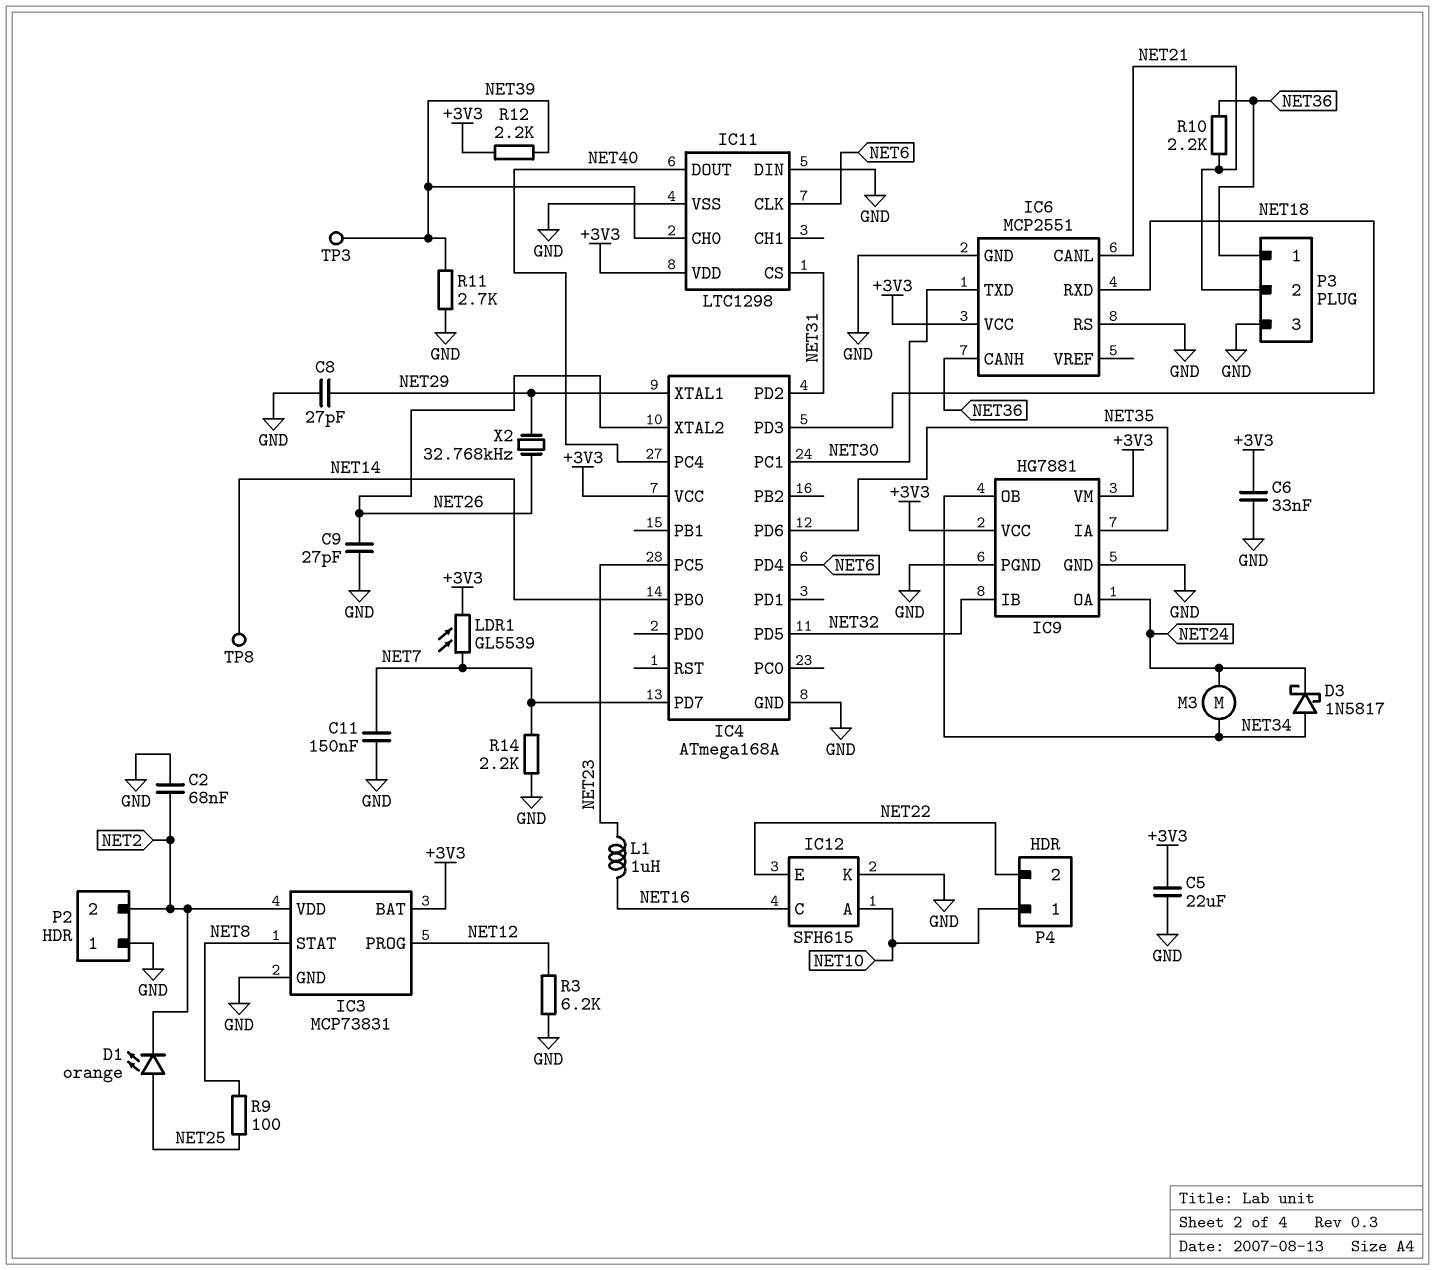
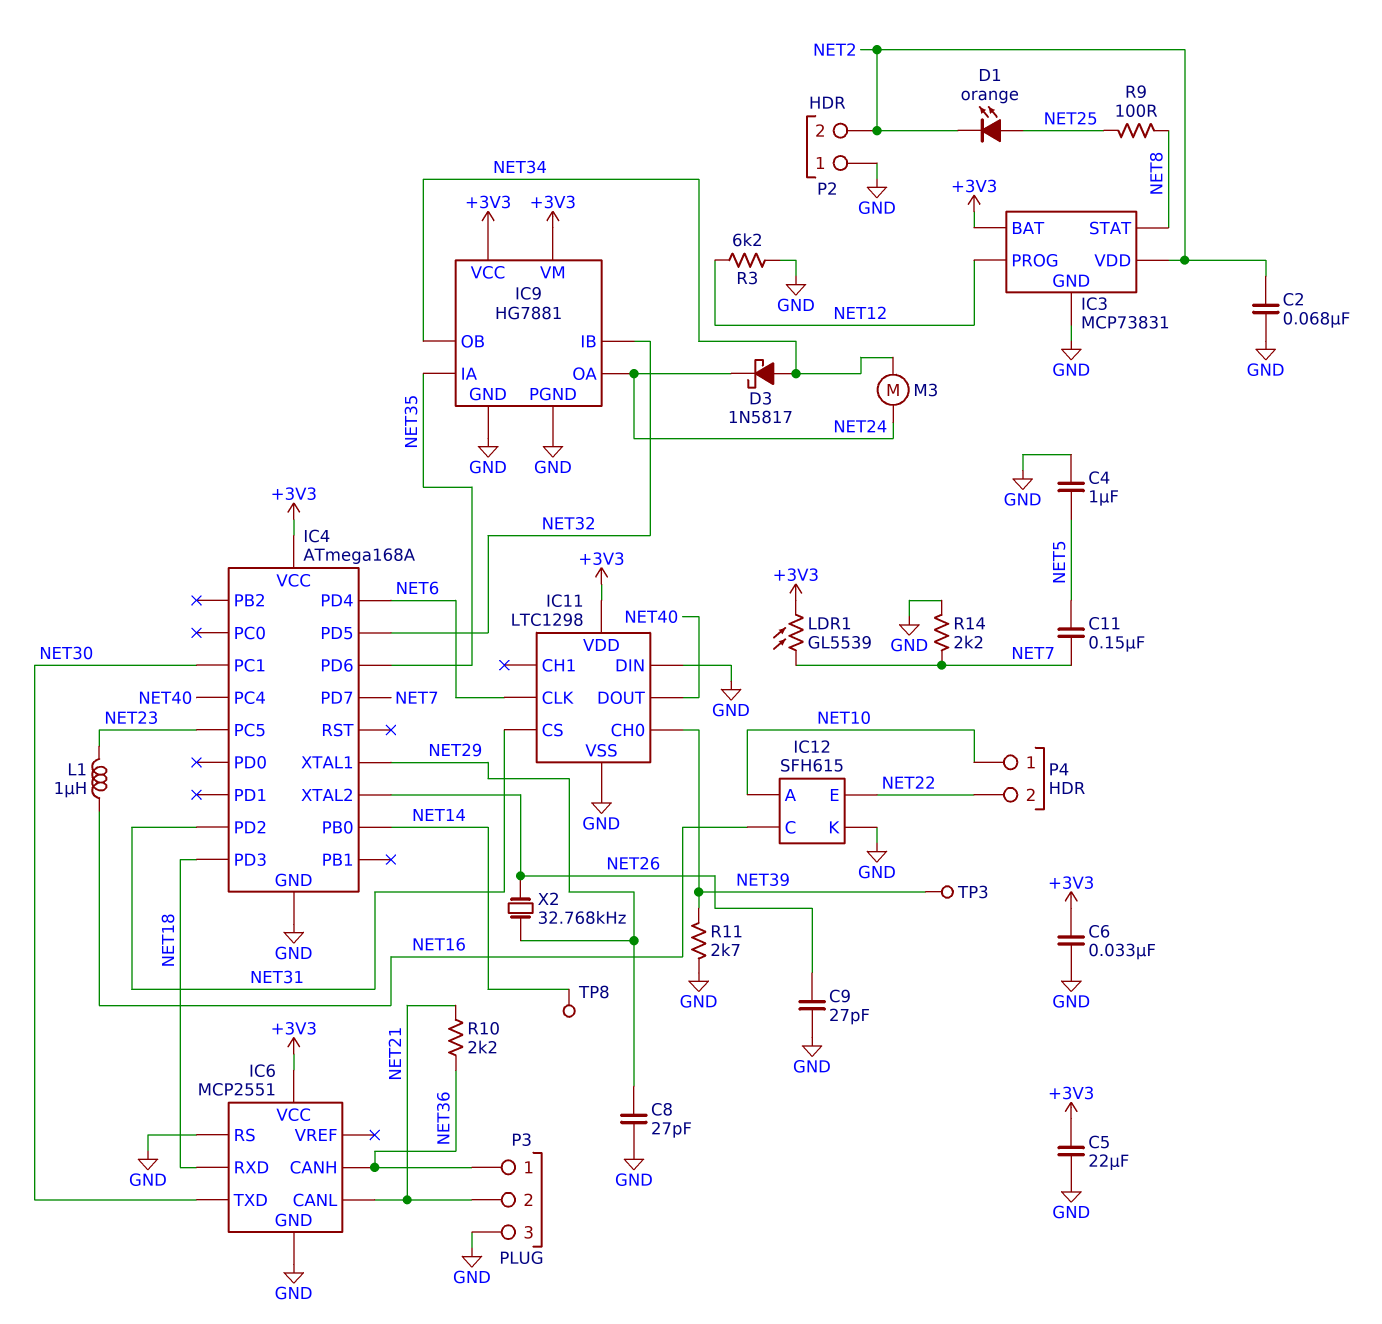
C4: none -> 1uF (GND, NET5)
C11: 150nF (GND, NET7) -> 150nF (NET5, NET7)
R12: 2.2k (+3V3, NET39) -> none

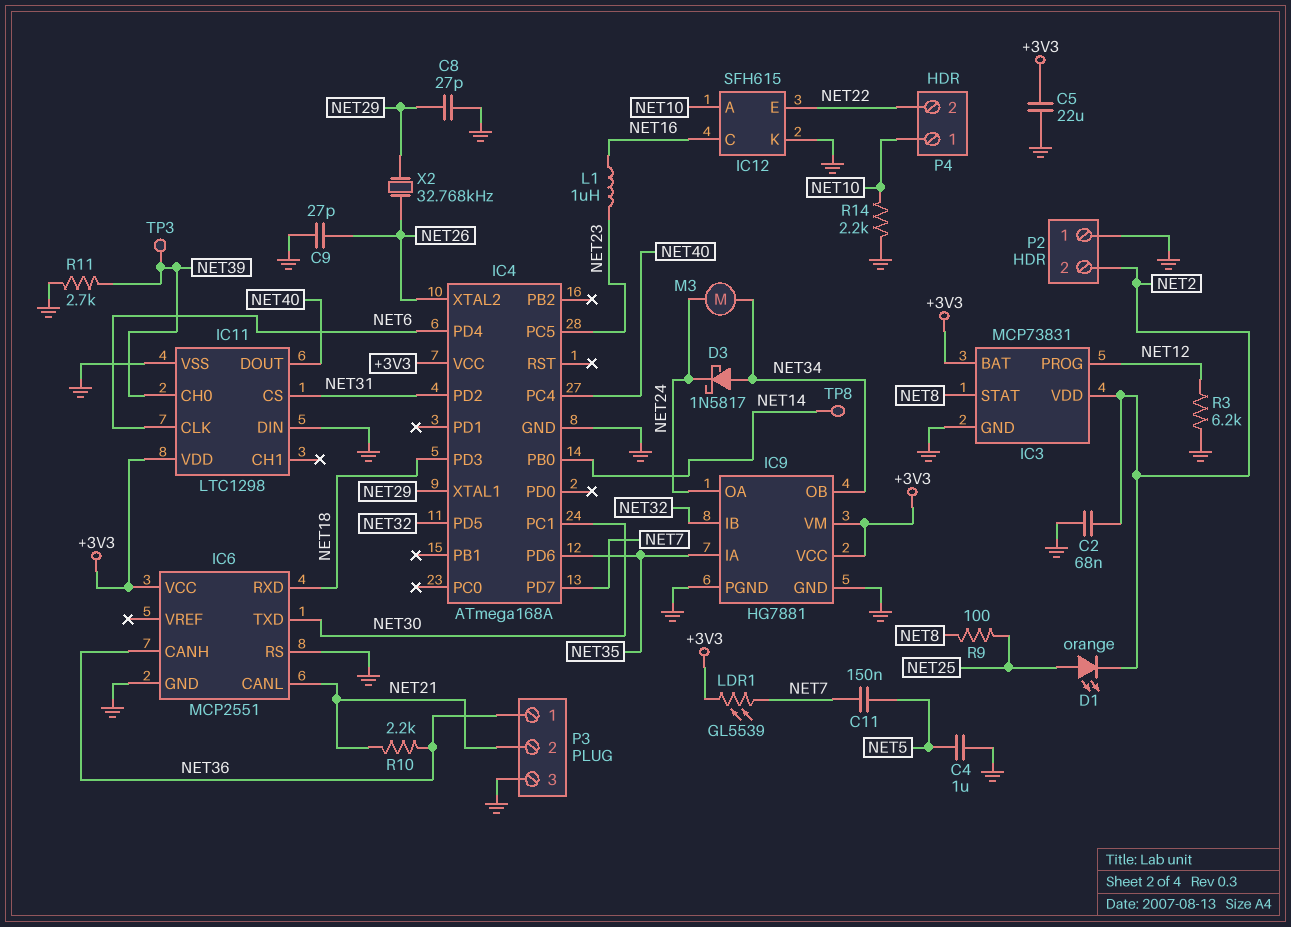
C6: 33nF (+3V3, GND) -> none
R14: 2.2k (GND, NET7) -> 2.2k (GND, NET10)

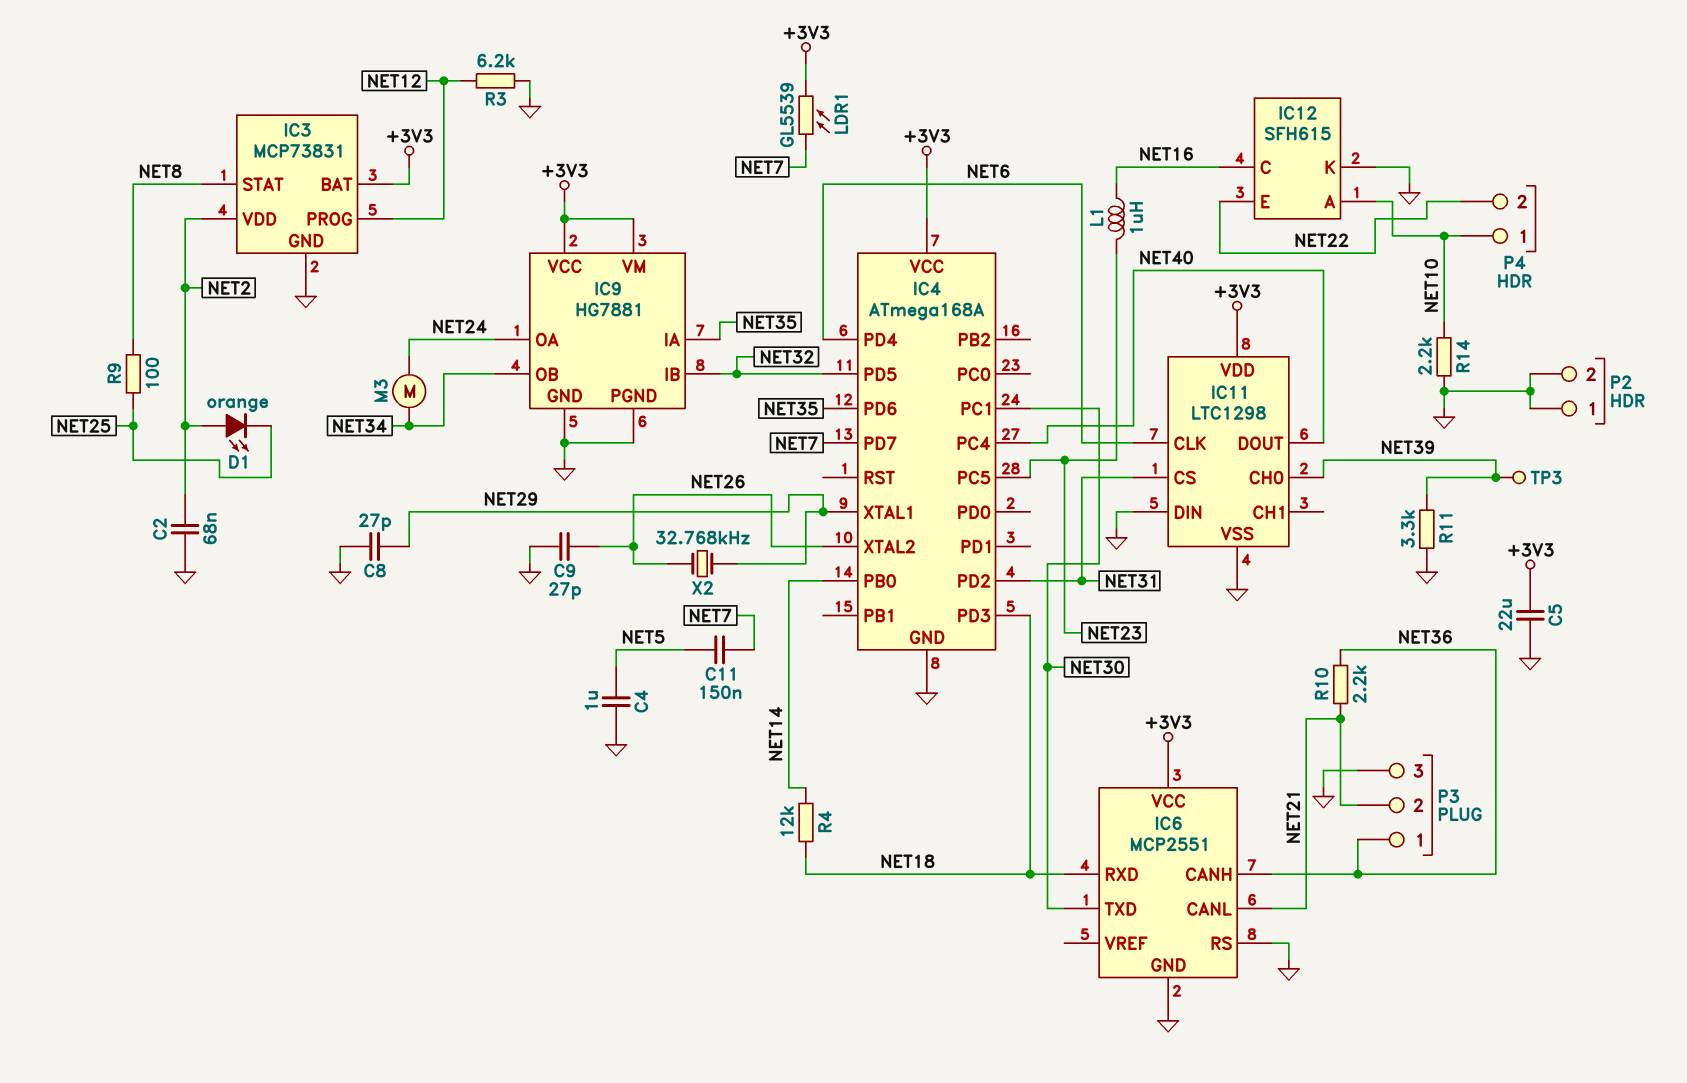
D1: LED orange (A NET25, K NET2) -> LED orange (A NET2, K NET25)
D3: schottky 1N5817 (A NET34, K NET24) -> none
P2 pin 2: NET2 -> GND
R4: none -> 12k (NET14, NET18)
R11: 2.7k (GND, NET39) -> 3.3k (GND, NET39)
TP8: test point (NET14) -> none

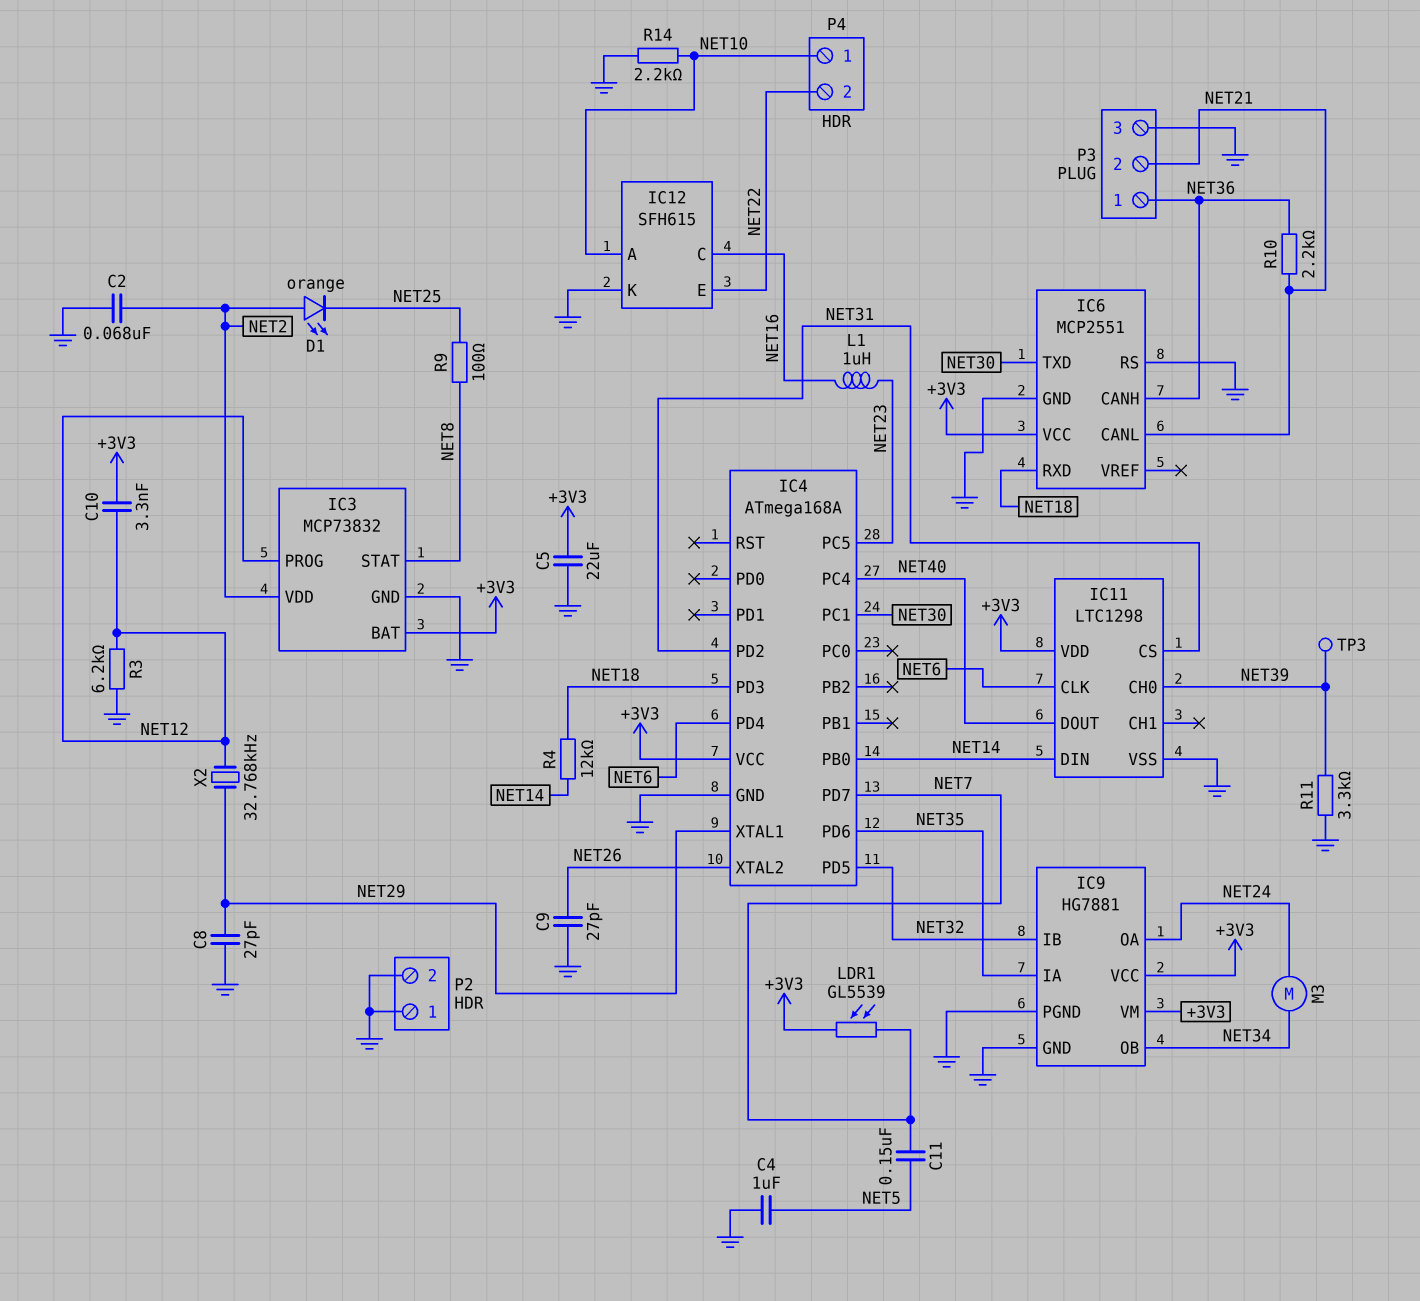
C10: none -> 3.3nF (+3V3, NET12)
IC3: MCP73831 -> MCP73832
IC11 pin DIN: GND -> NET14
X2: 32.768kHz (NET26, NET29) -> 32.768kHz (NET12, NET29)

